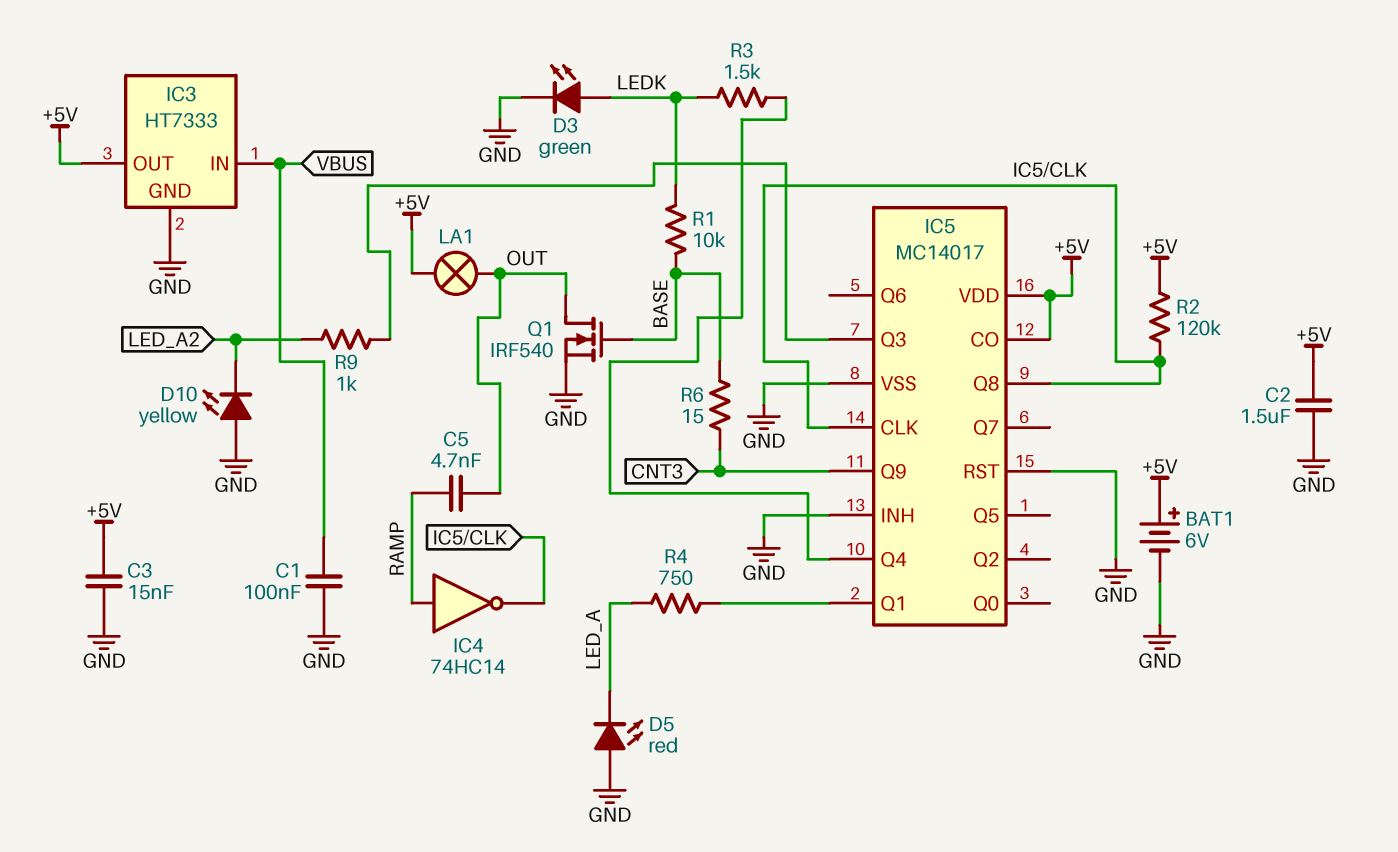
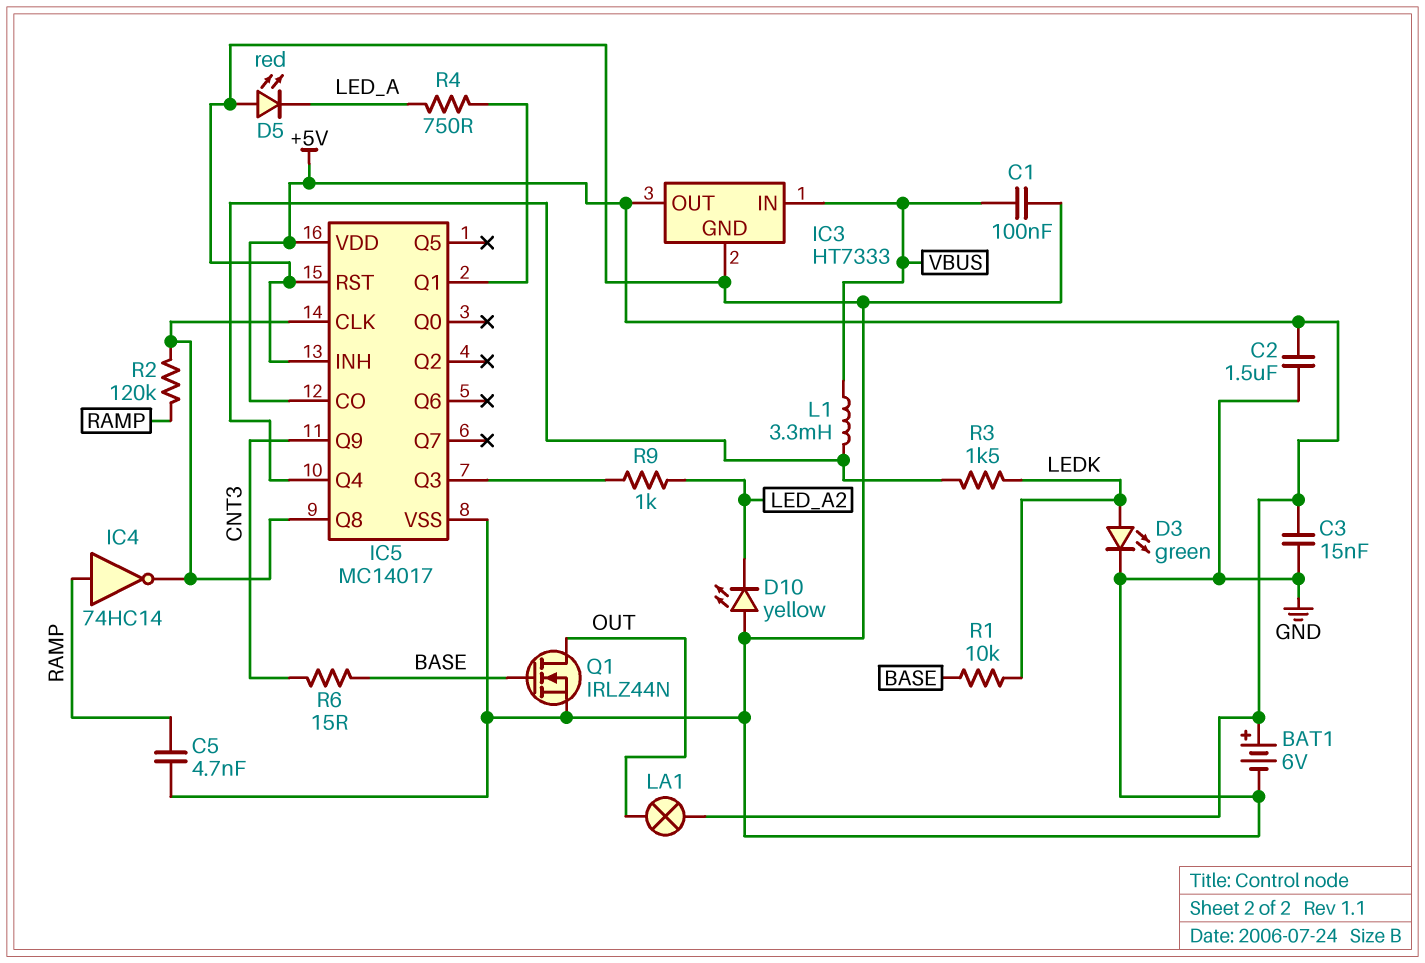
C5: 4.7nF (OUT, RAMP) -> 4.7nF (GND, RAMP)
L1: none -> 3.3mH (IC5/Q4, VBUS)
Q1: NMOS IRF540 (G BASE, D OUT, S GND) -> NMOS IRLZ44N (G BASE, D OUT, S GND)
R2: 120k (+5V, IC5/CLK) -> 120k (IC5/CLK, RAMP)

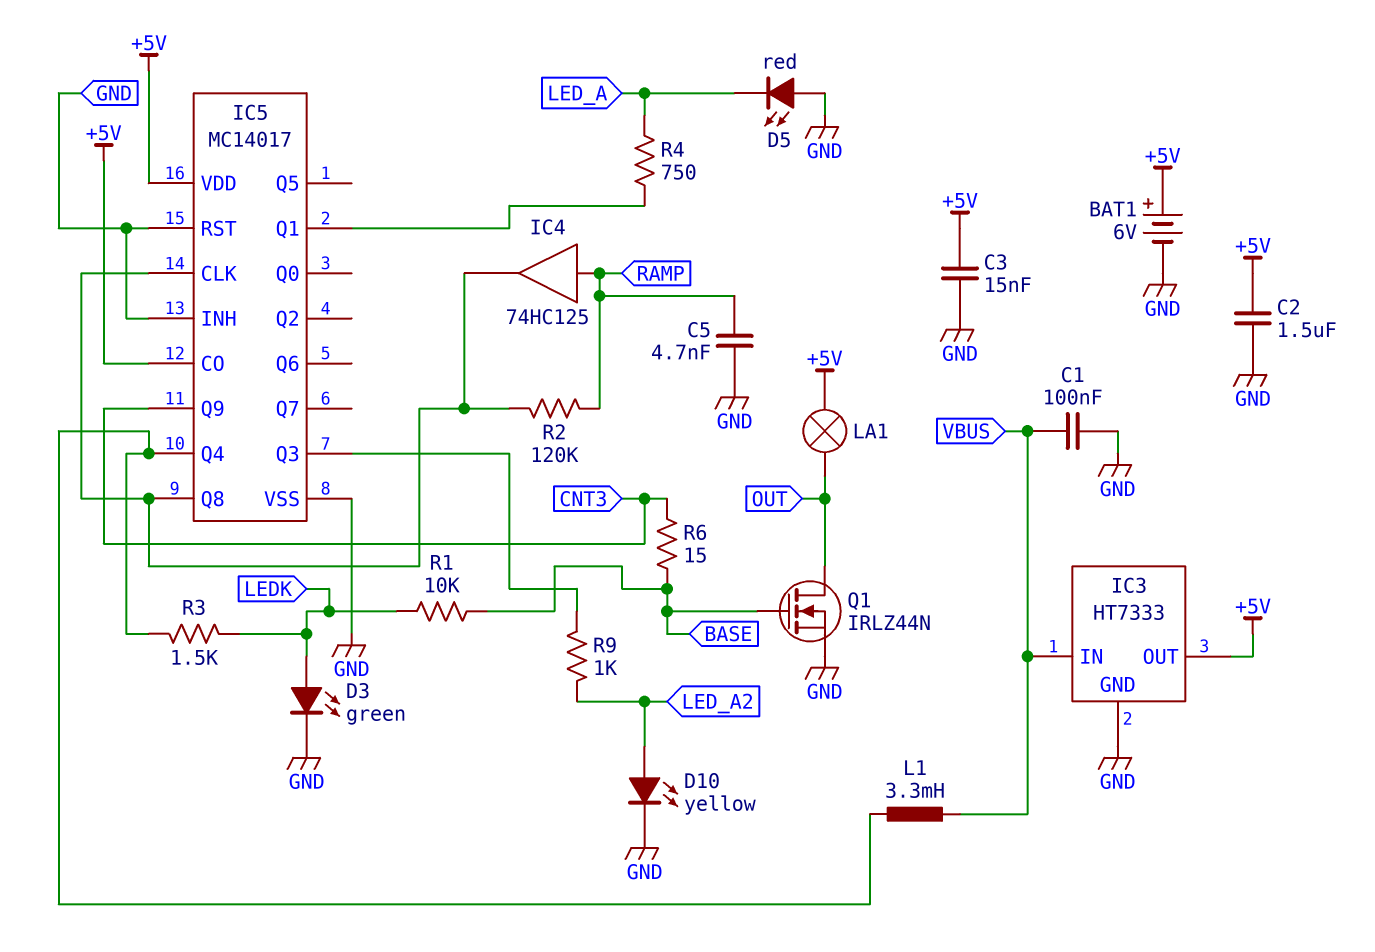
D10: LED yellow (A GND, K LED_A2) -> LED yellow (A LED_A2, K GND)
IC4: NOT 74HC14 (in RAMP, out IC5/CLK) -> buffer 74HC125 (in RAMP, out IC5/CLK)

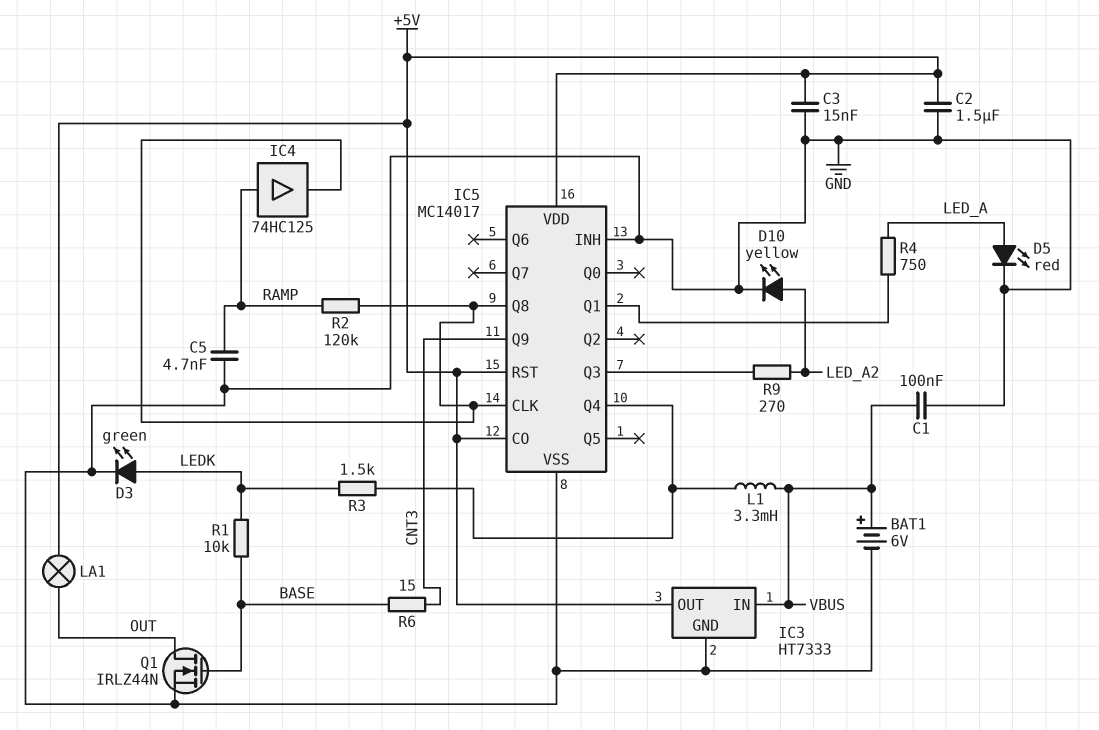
BAT1: 6V (plus +5V, minus GND) -> 6V (plus VBUS, minus GND)
D5: LED red (A GND, K LED_A) -> LED red (A LED_A, K GND)
IC5 pin RST: GND -> +5V
R9: 1k (IC5/Q3, LED_A2) -> 270 (IC5/Q3, LED_A2)

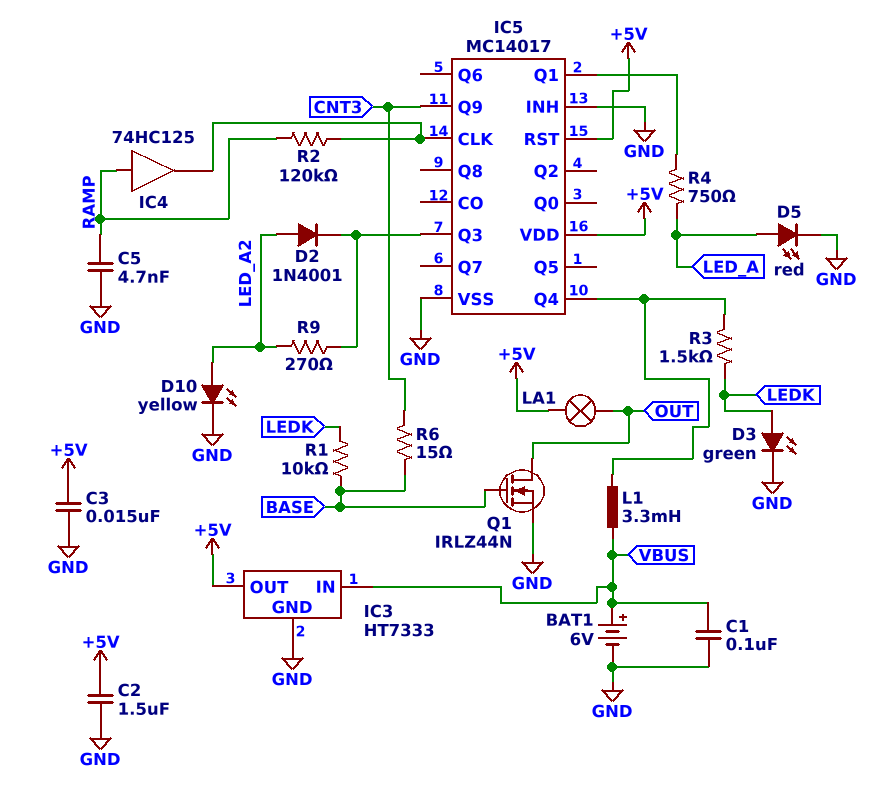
D2: none -> diode 1N4001 (A LED_A2, K IC5/Q3)
IC5 pin CO: +5V -> none
IC5 pin Q8: IC5/CLK -> none

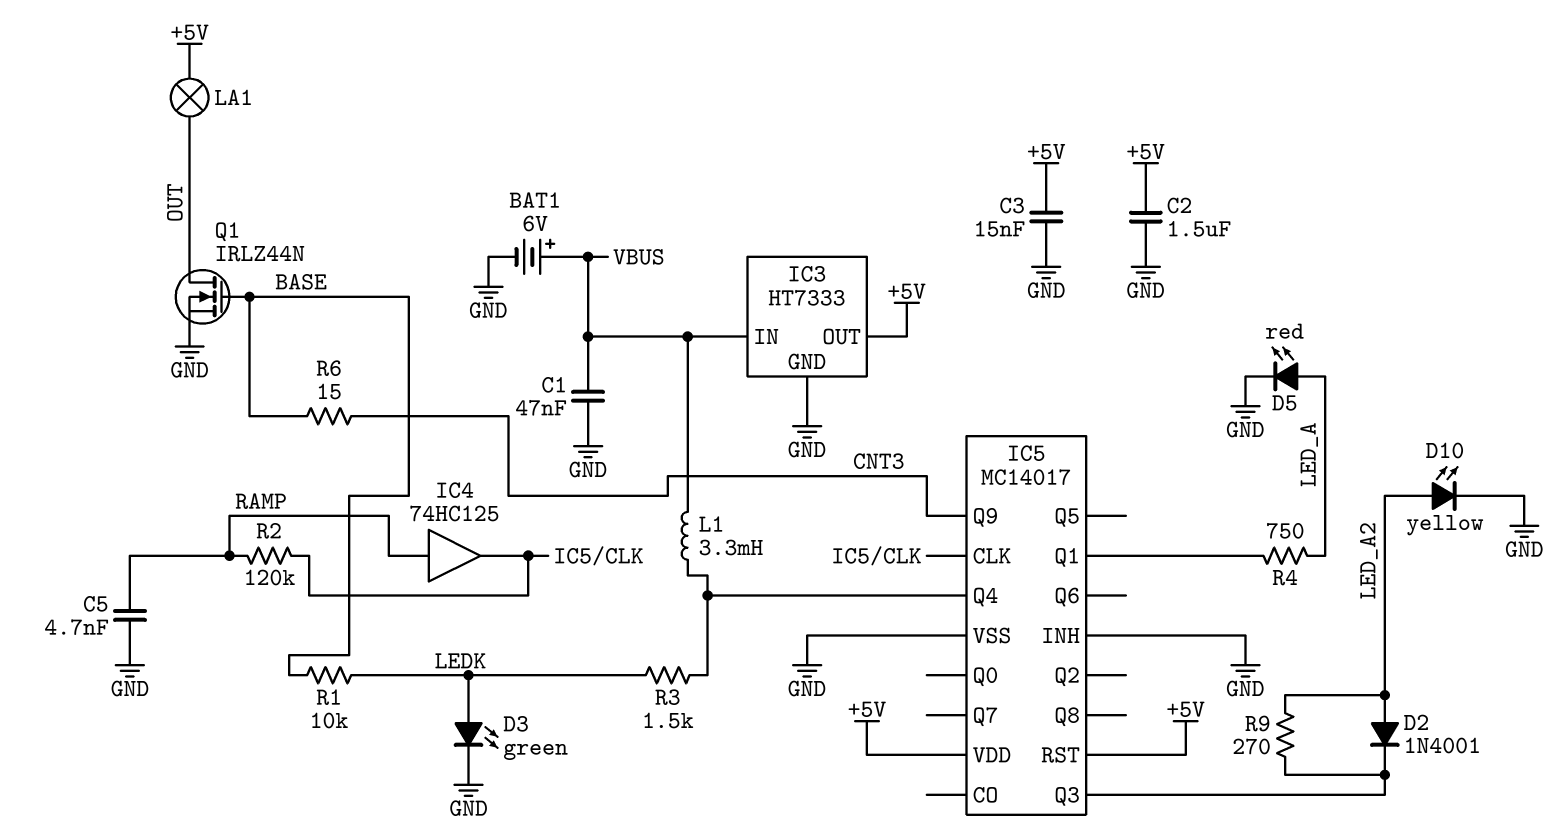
C1: 100nF (GND, VBUS) -> 47nF (GND, VBUS)

